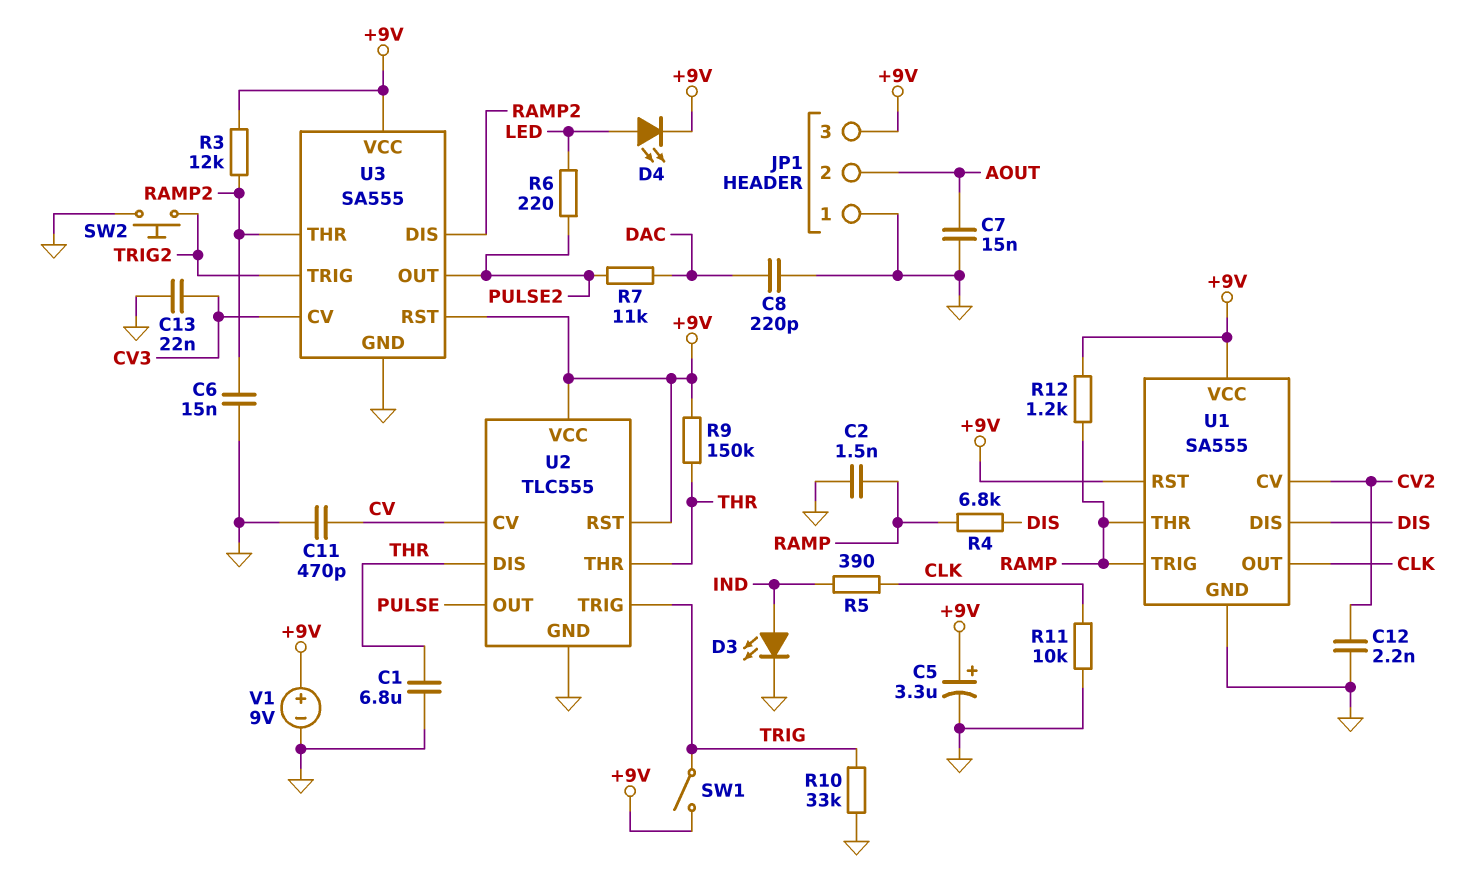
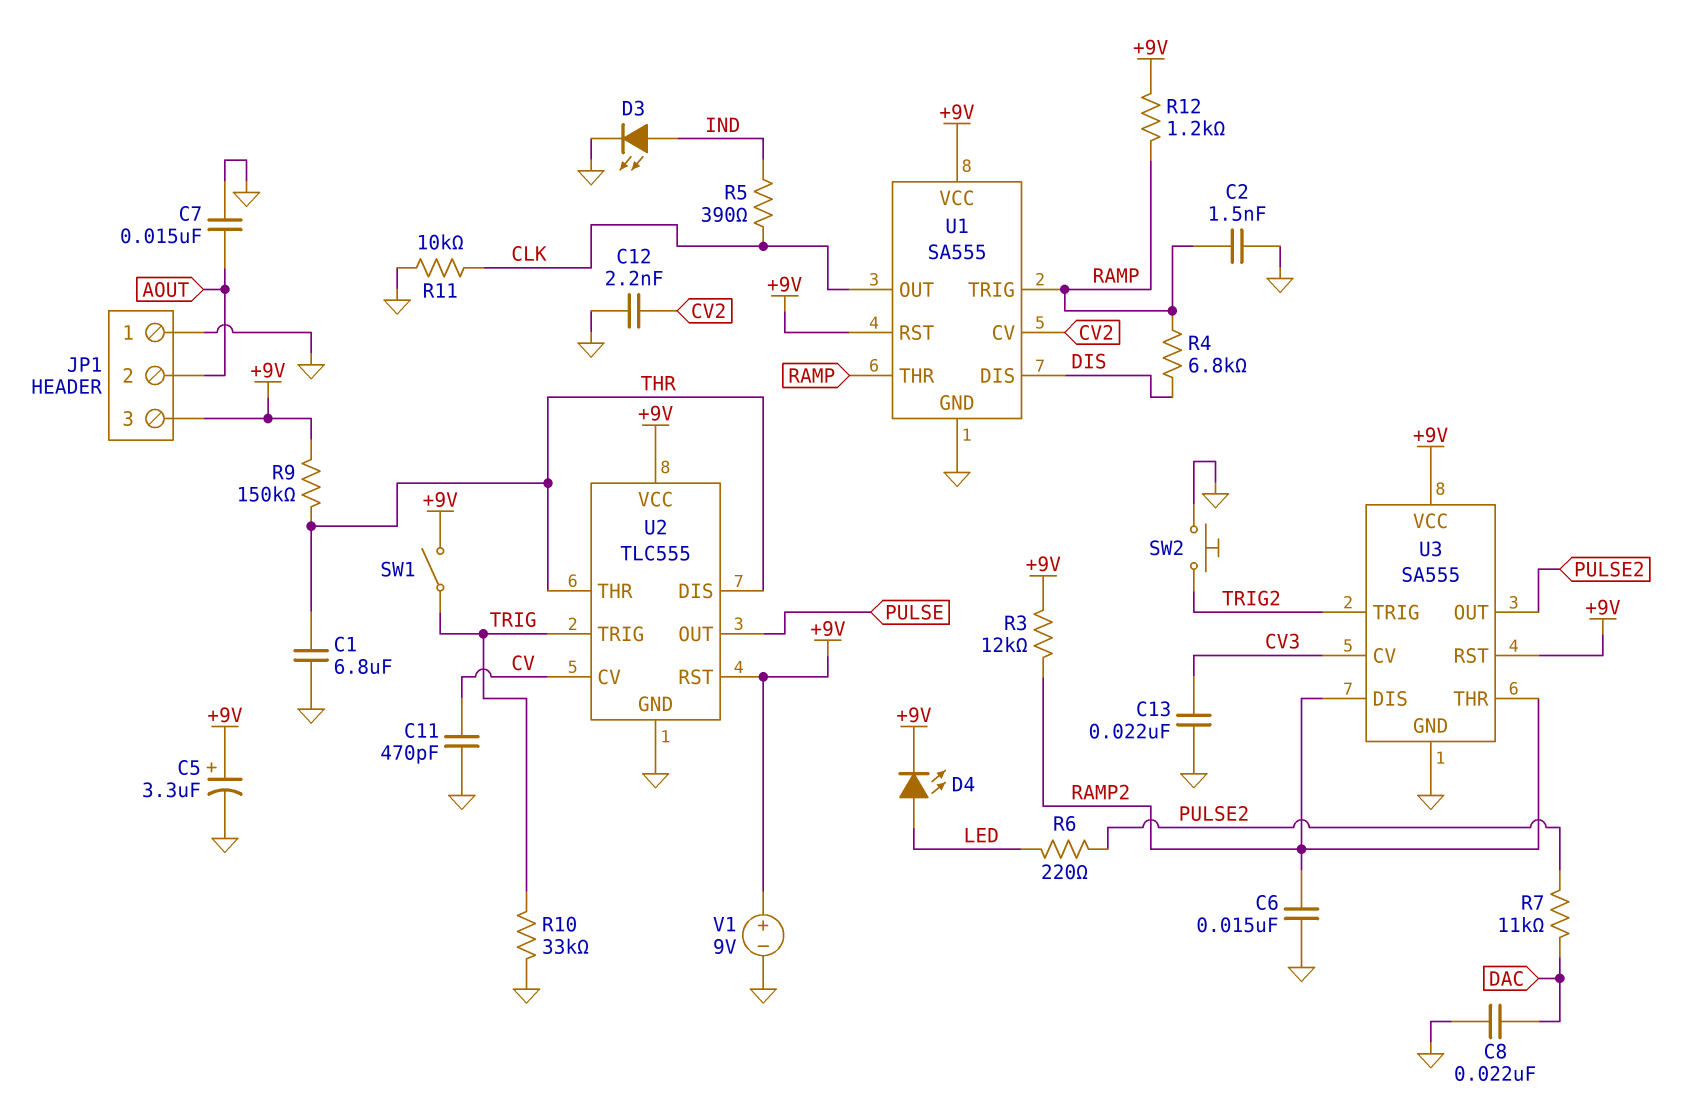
C8: 220pF (DAC, GND) -> 22nF (DAC, GND)

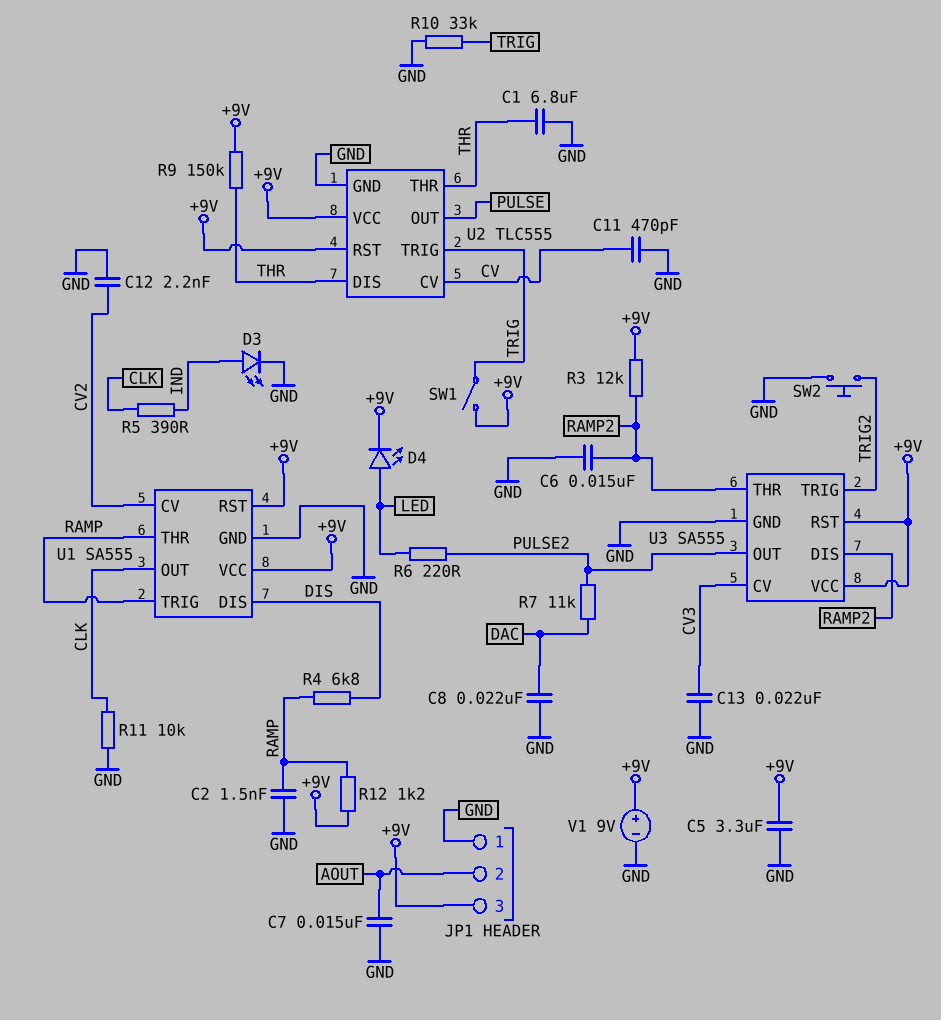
C5: 3.3uF (plus +9V, minus GND) -> 3.3uF (+9V, GND)

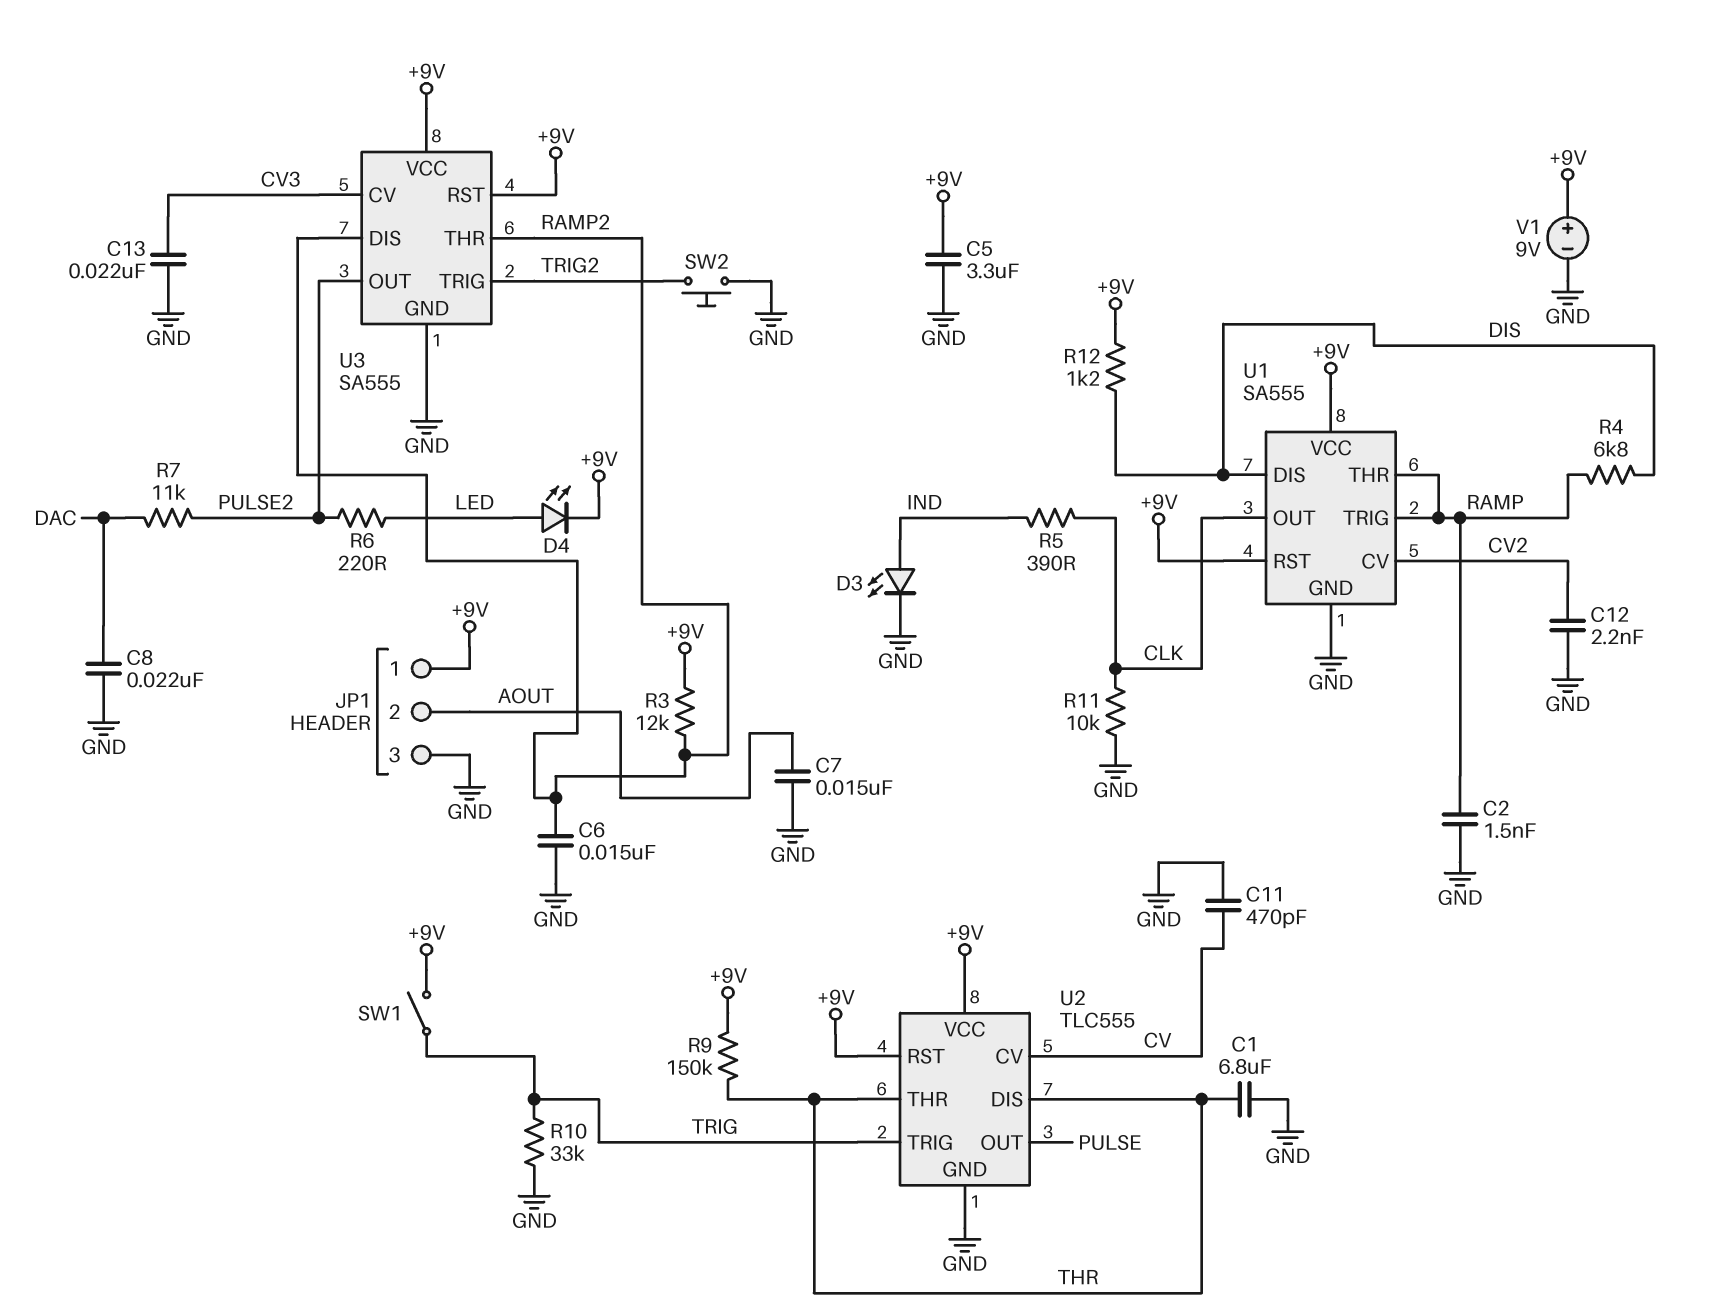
JP1 pin 1: GND -> +9V
JP1 pin 3: +9V -> GND
R12: 1.2k (+9V, RAMP) -> 1.2k (+9V, DIS)

